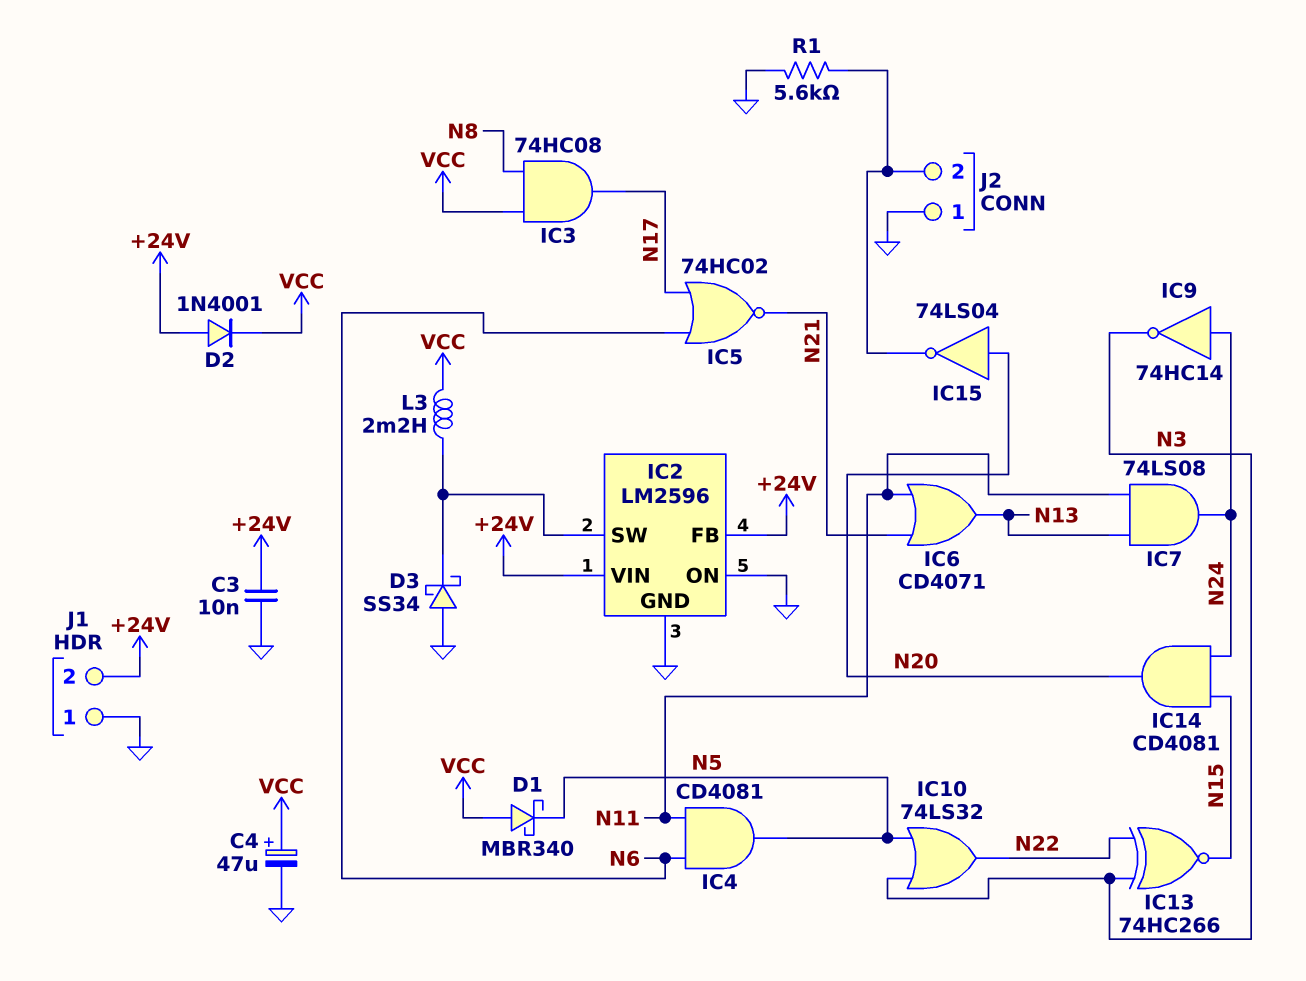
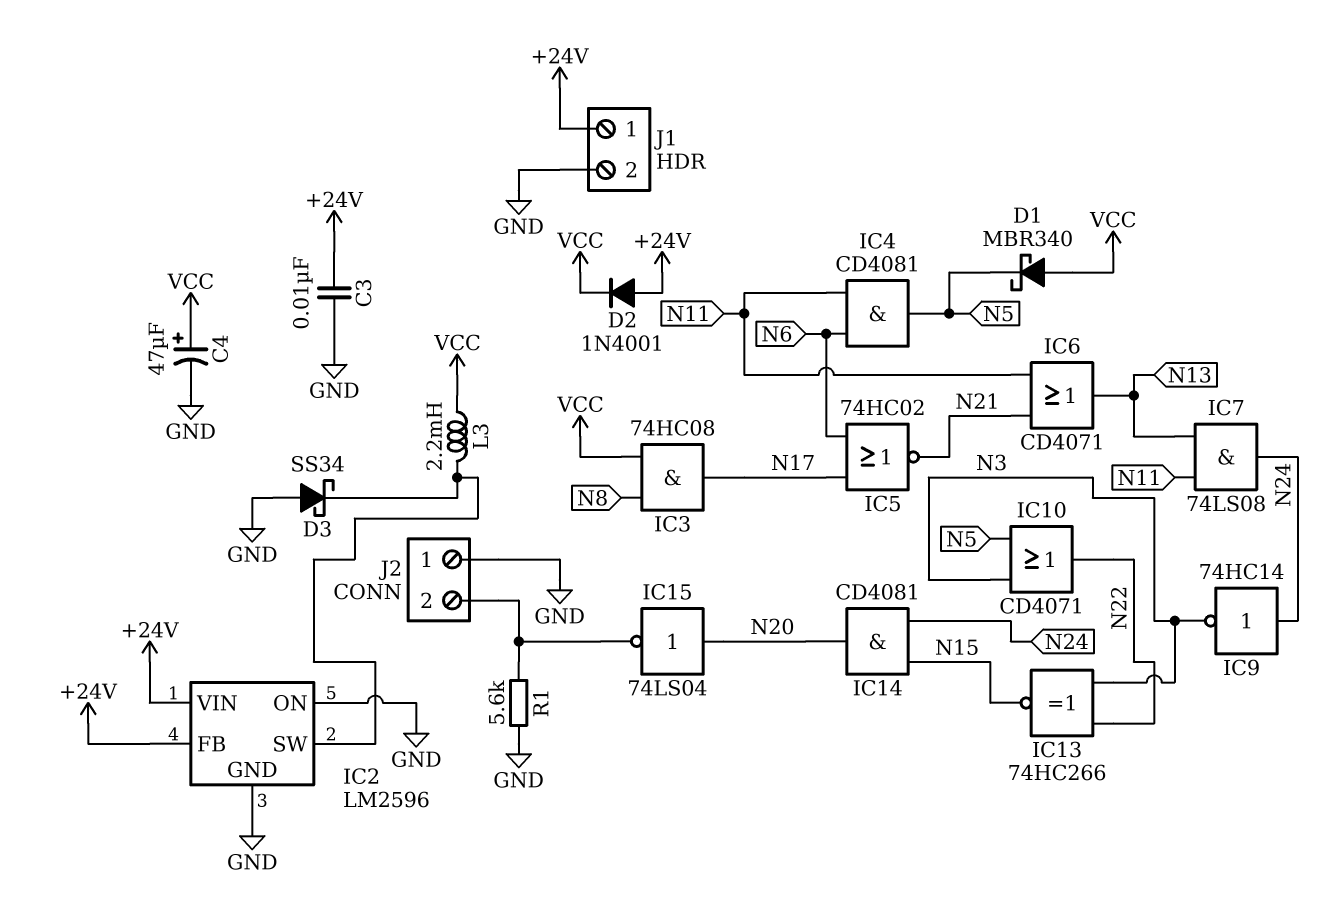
IC10: OR 74LS32 (in N3, in N5, out N22) -> OR CD4071 (in N3, in N5, out N22)
J1 pin 1: GND -> +24V
J1 pin 2: +24V -> GND

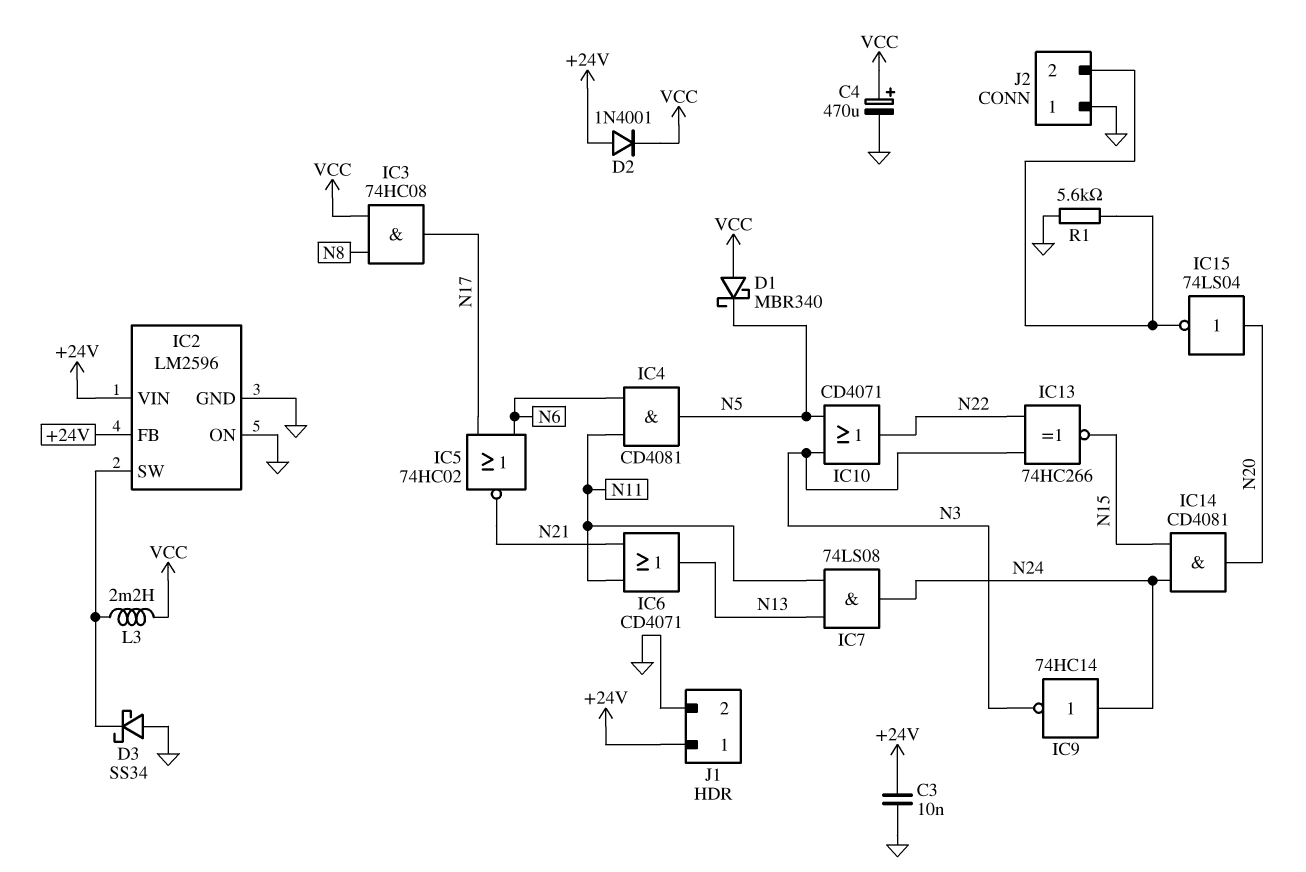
C4: 47uF (plus VCC, minus GND) -> 470uF (plus VCC, minus GND)

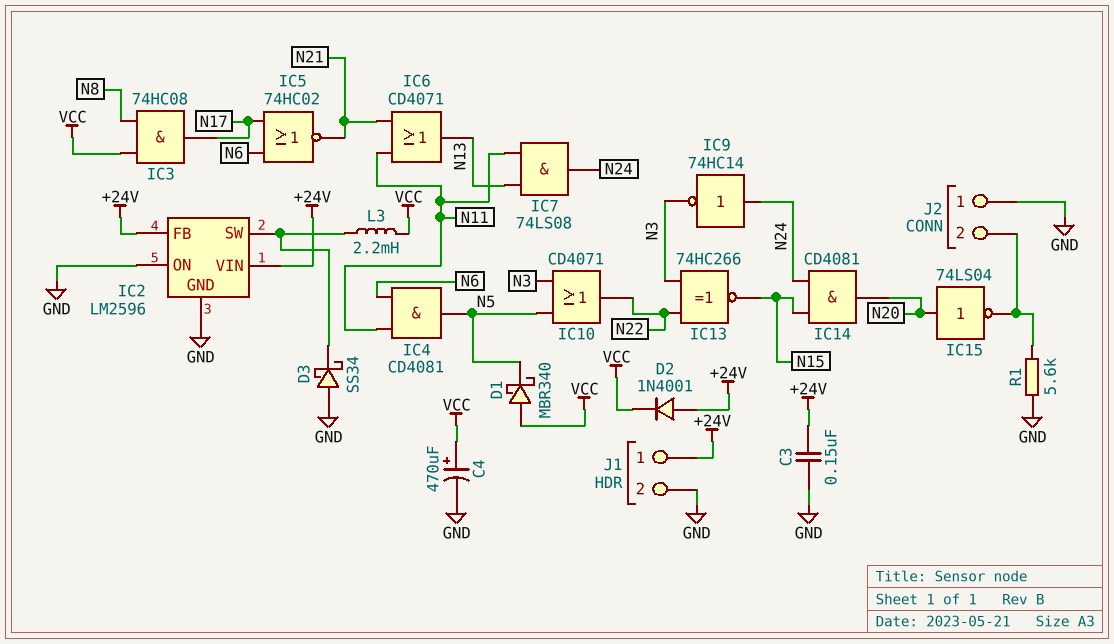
C3: 10nF (+24V, GND) -> 150nF (+24V, GND)

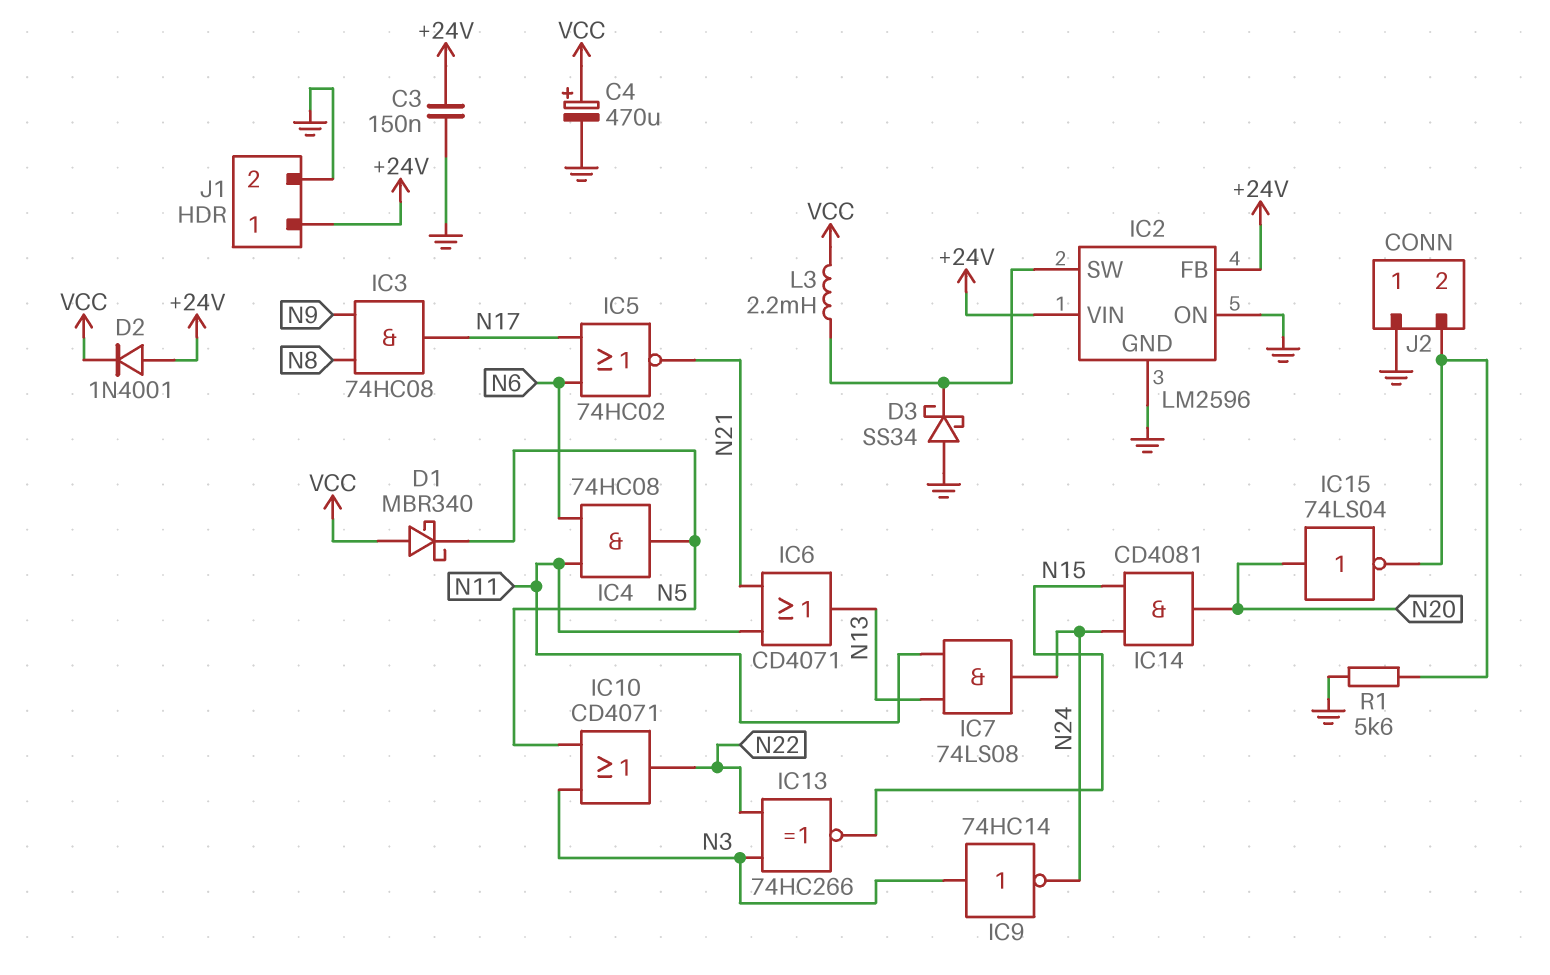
IC3: AND 74HC08 (in N8, in VCC, out N17) -> AND 74HC08 (in N8, in N9, out N17)
IC4: AND CD4081 (in N6, in N11, out N5) -> AND 74HC08 (in N6, in N11, out N5)
IC9: NOT 74HC14 (in N24, out N3) -> NOT 74HC14 (in N3, out N24)

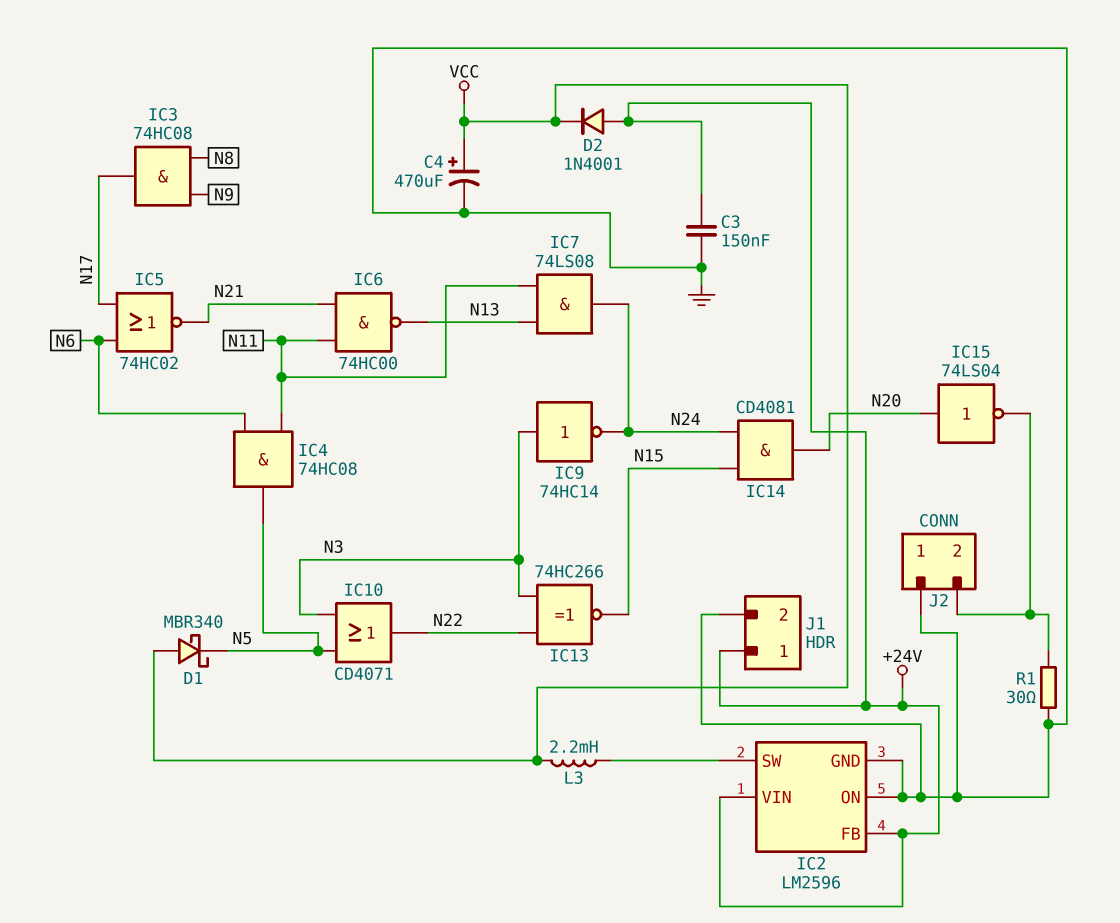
D3: schottky SS34 (A GND, K IC2/SW) -> none
IC6: OR CD4071 (in N11, in N21, out N13) -> NAND 74HC00 (in N11, in N21, out N13)
R1: 5.6k (GND, J2/2) -> 30 (GND, J2/2)

